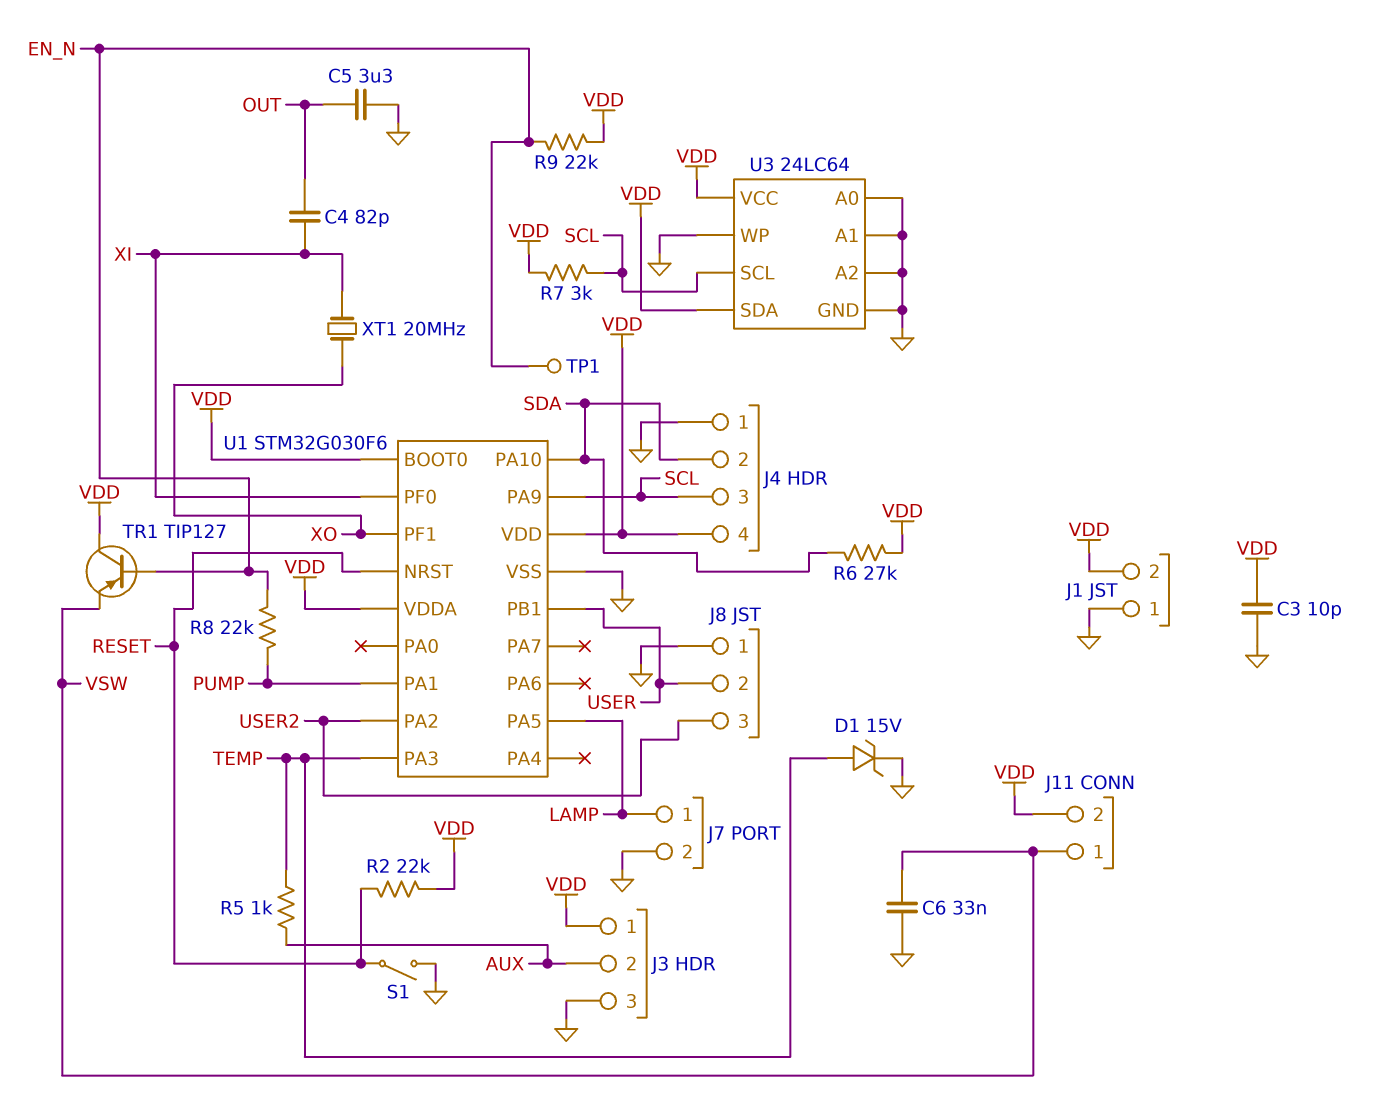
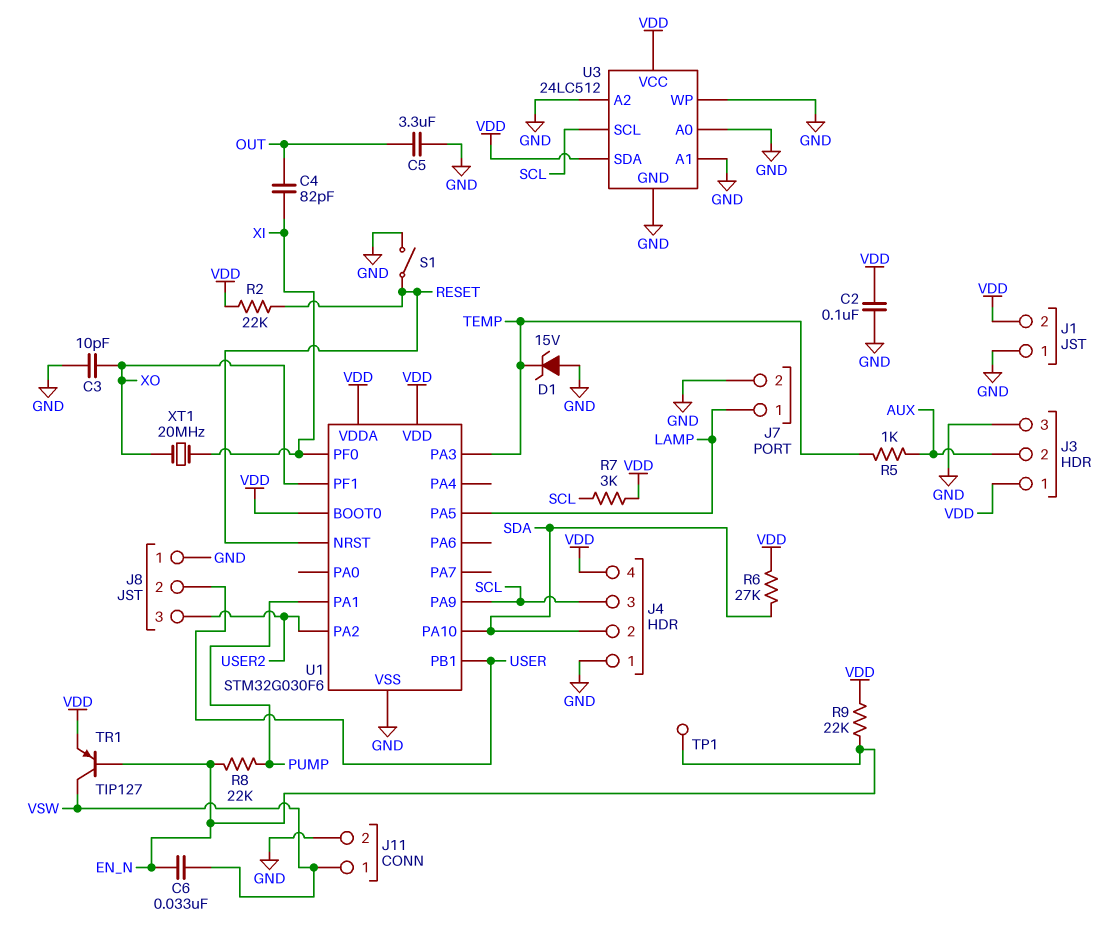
C2: none -> 100nF (GND, VDD)
C3: 10pF (GND, VDD) -> 10pF (GND, XO)
C6: 33nF (GND, VSW) -> 33nF (EN_N, VSW)
D1: zener 15V (A TEMP, K GND) -> zener 15V (A GND, K TEMP)
J11 pin 2: VDD -> GND
TR1: PNP TIP127 (B EN_N, C VDD, E VSW) -> PNP TIP127 (B EN_N, C VSW, E VDD)
U3: 24LC64 -> 24LC512

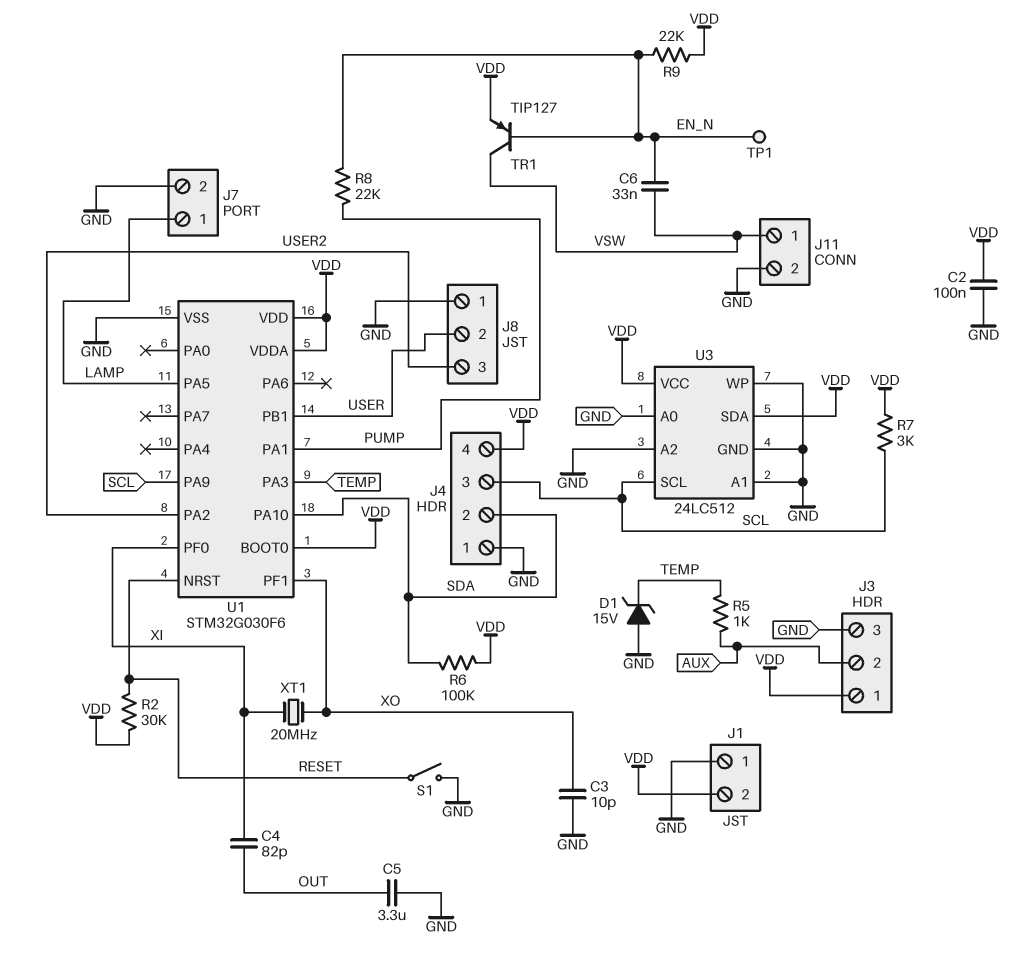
R2: 22k (RESET, VDD) -> 30k (RESET, VDD)
R6: 27k (SDA, VDD) -> 100k (SDA, VDD)

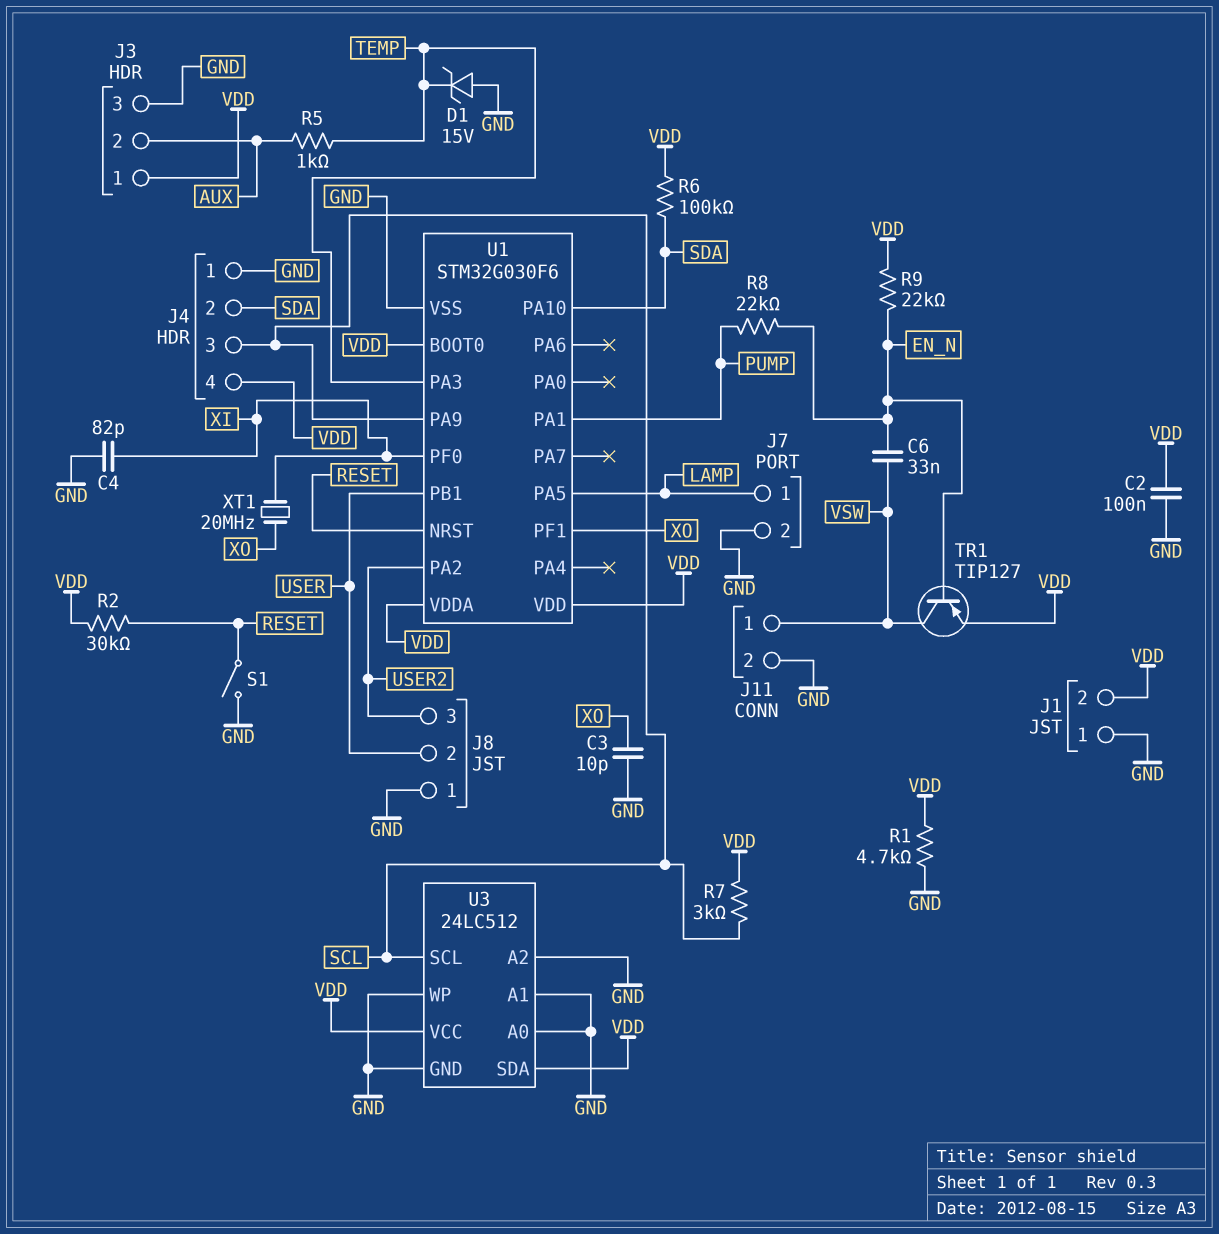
C4: 82pF (OUT, XI) -> 82pF (GND, XI)
C5: 3.3uF (GND, OUT) -> none
R1: none -> 4.7k (GND, VDD)
TP1: test point (EN_N) -> none

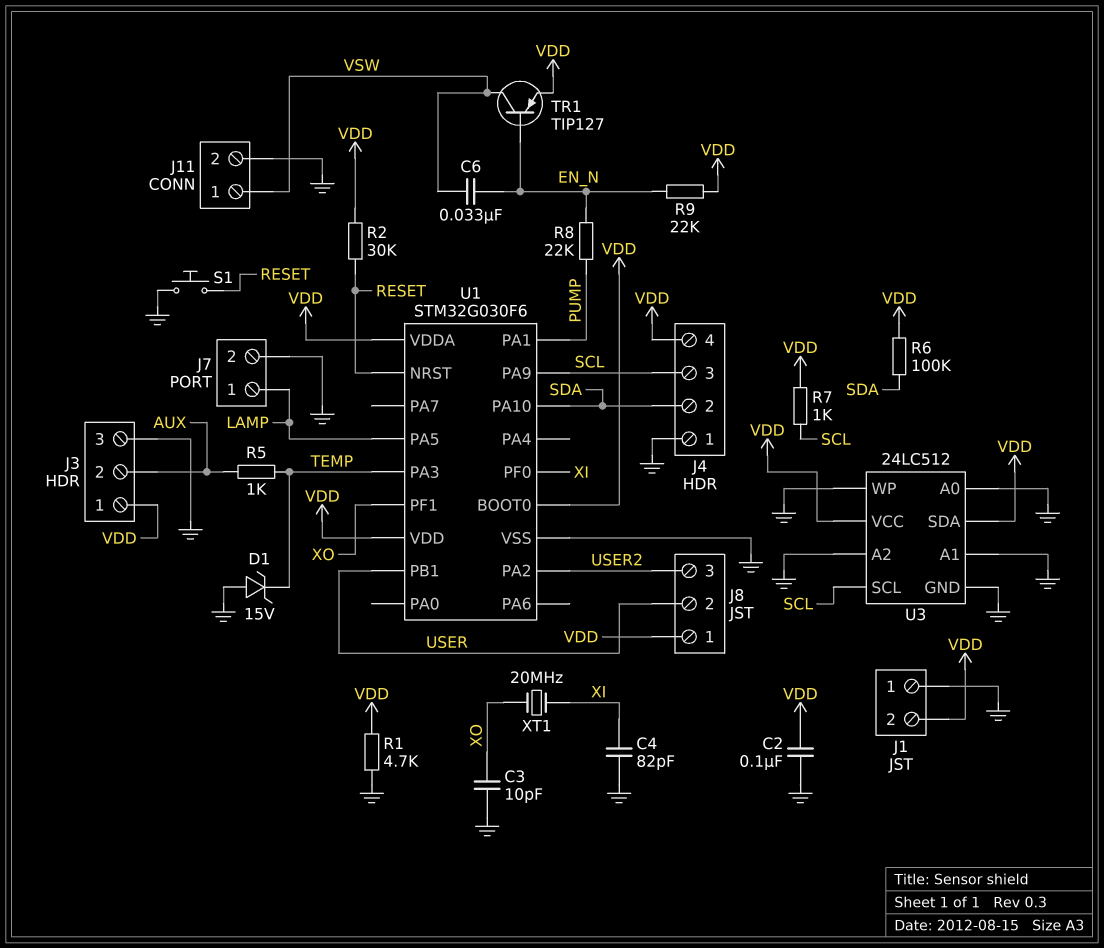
J8 pin 1: GND -> VDD
R7: 3k (SCL, VDD) -> 1k (SCL, VDD)
S1: switch (GND, RESET) -> button (GND, RESET)

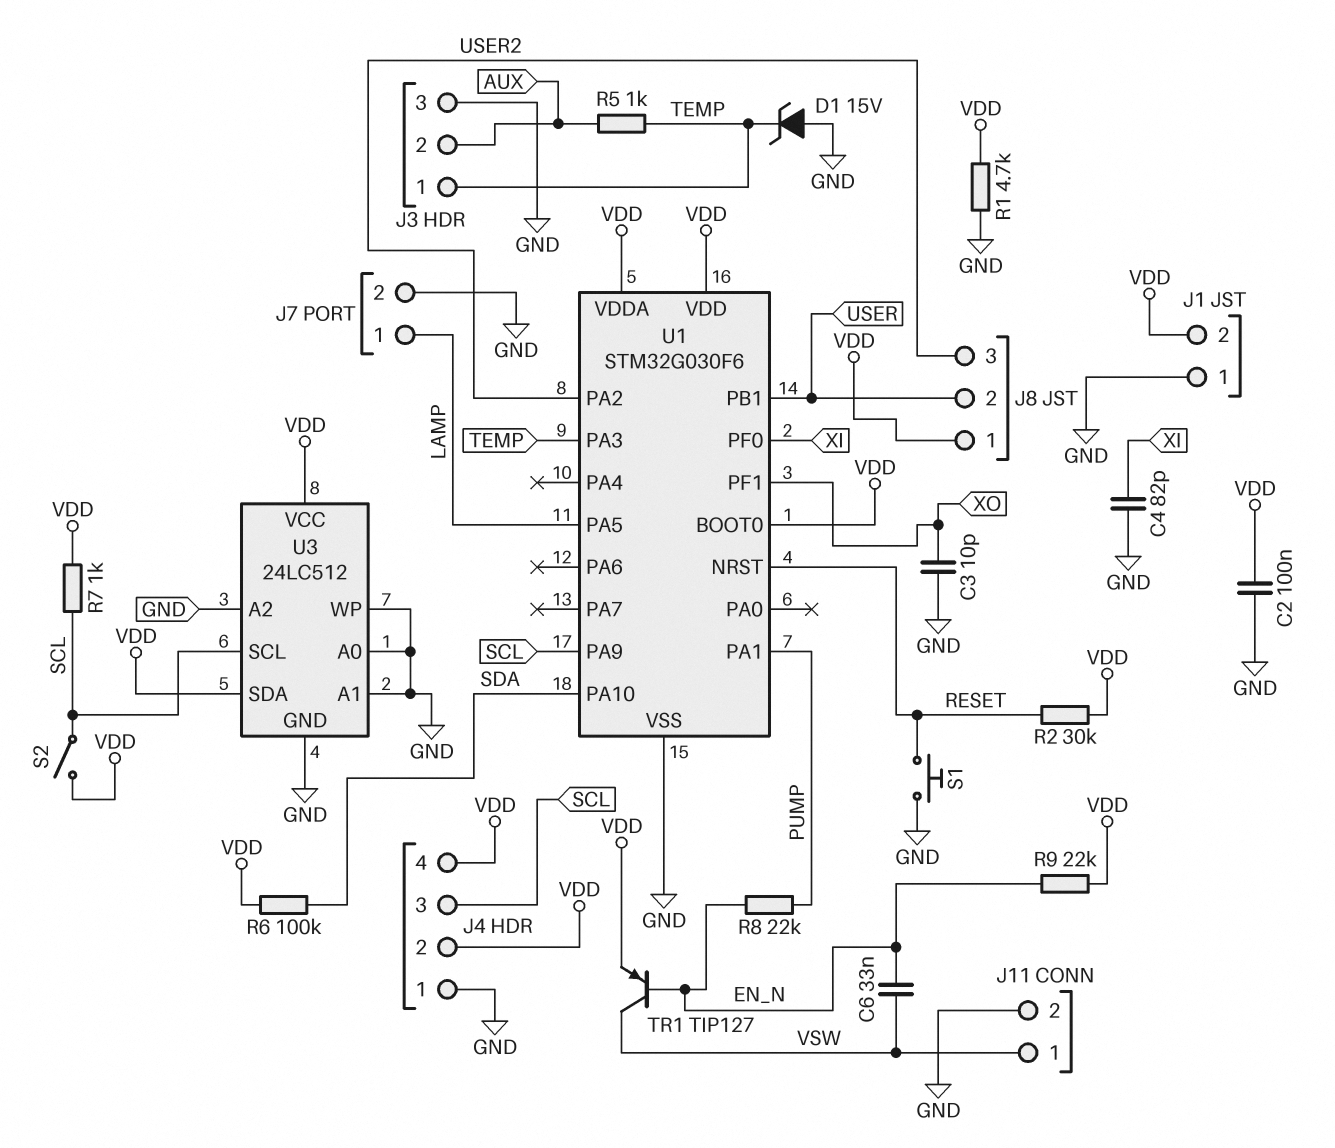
J3 pin 1: VDD -> TEMP
J4 pin 2: SDA -> VDD
S2: none -> switch (SCL, VDD)
XT1: 20MHz (XI, XO) -> none

